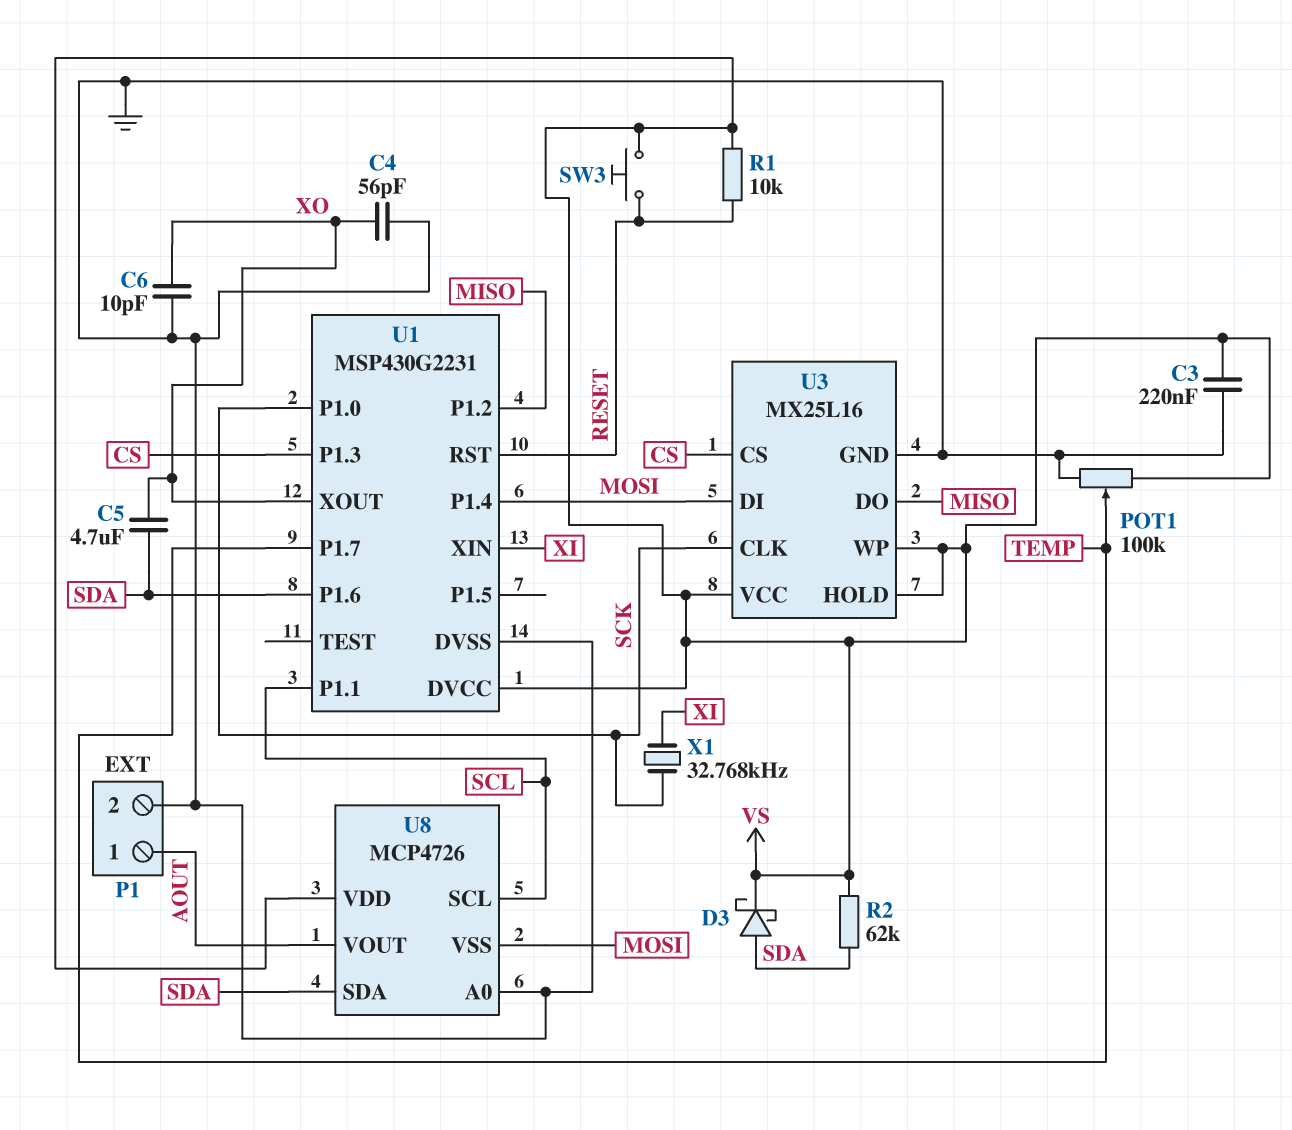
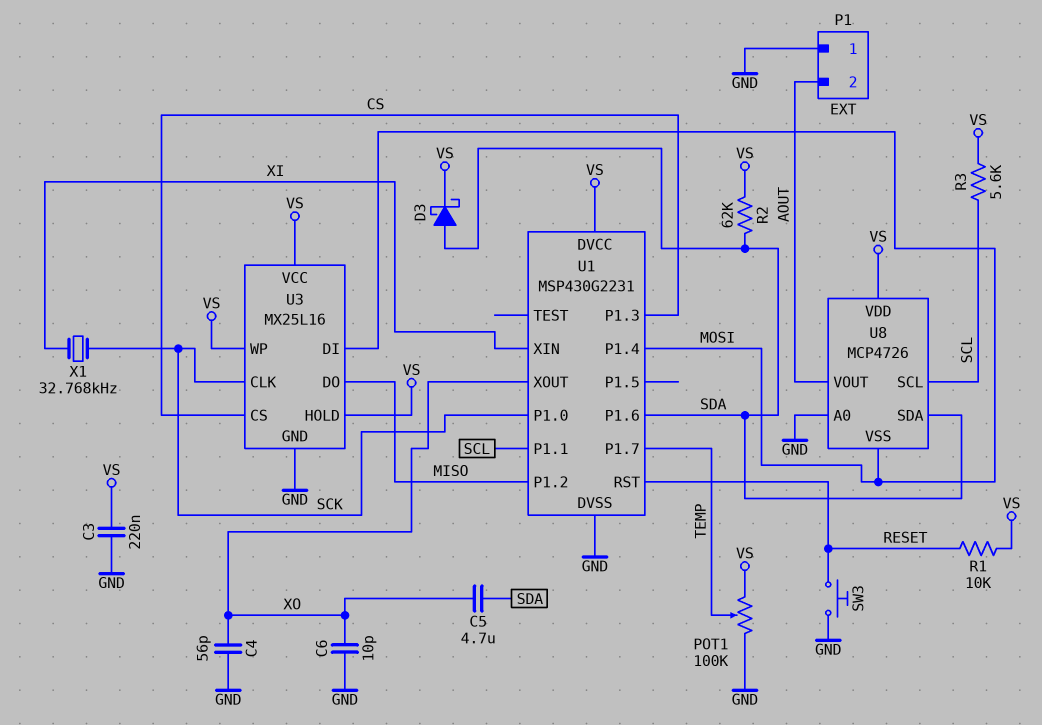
P1 pin 1: AOUT -> GND
P1 pin 2: GND -> AOUT
R3: none -> 5.6k (SCL, VS)
SW3: button (RESET, VS) -> button (GND, RESET)

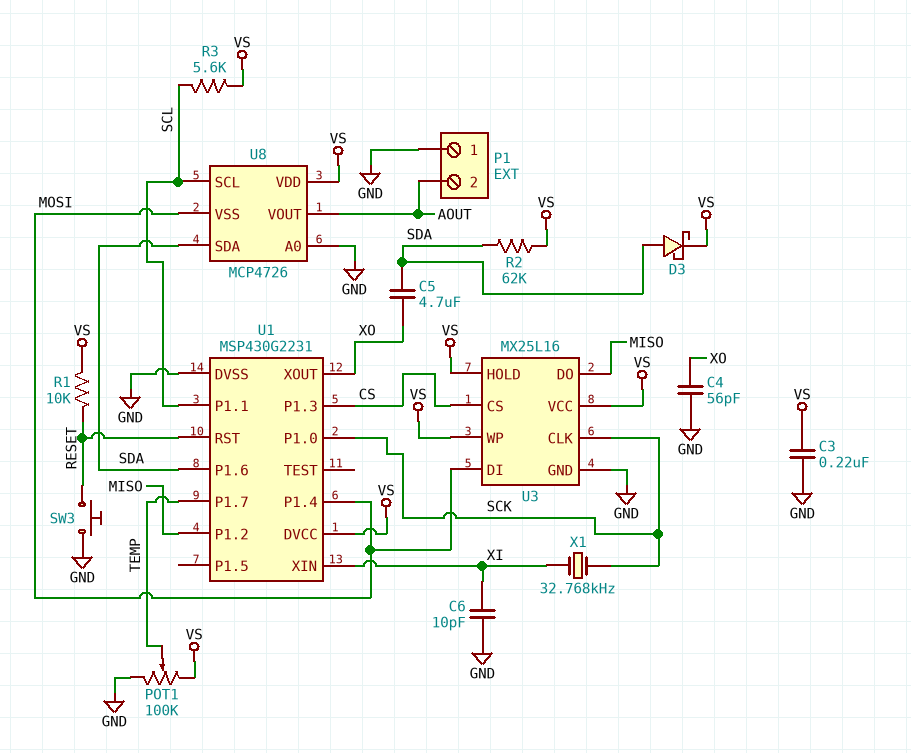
C6: 10pF (GND, XO) -> 10pF (GND, XI)

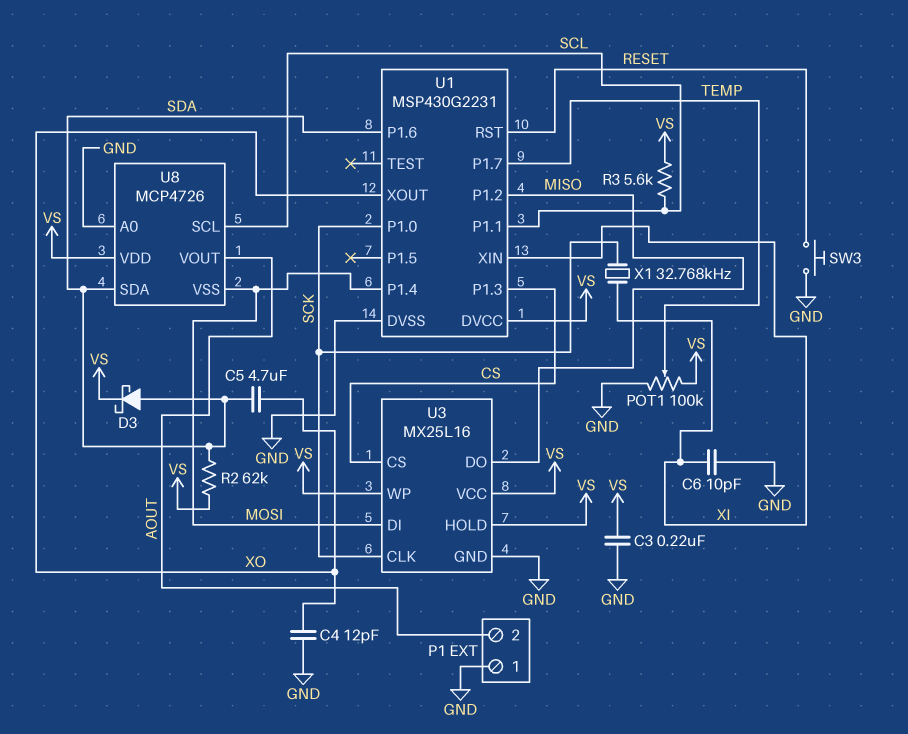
C4: 56pF (GND, XO) -> 12pF (GND, XO)
R1: 10k (RESET, VS) -> none

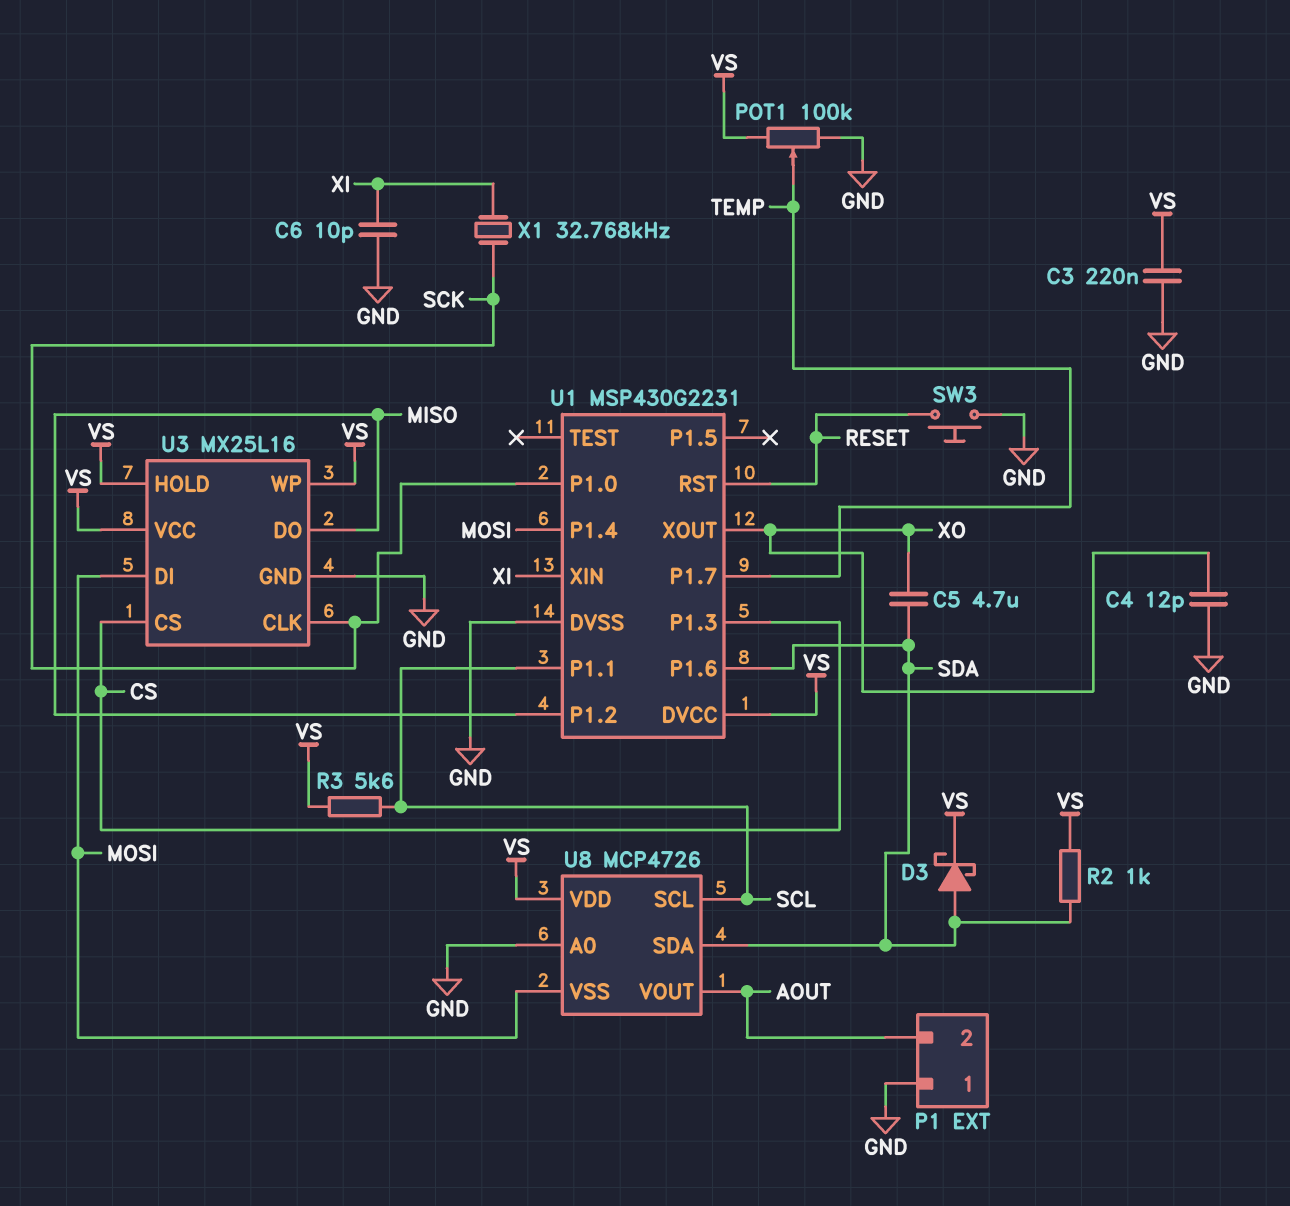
R2: 62k (SDA, VS) -> 1k (SDA, VS)

